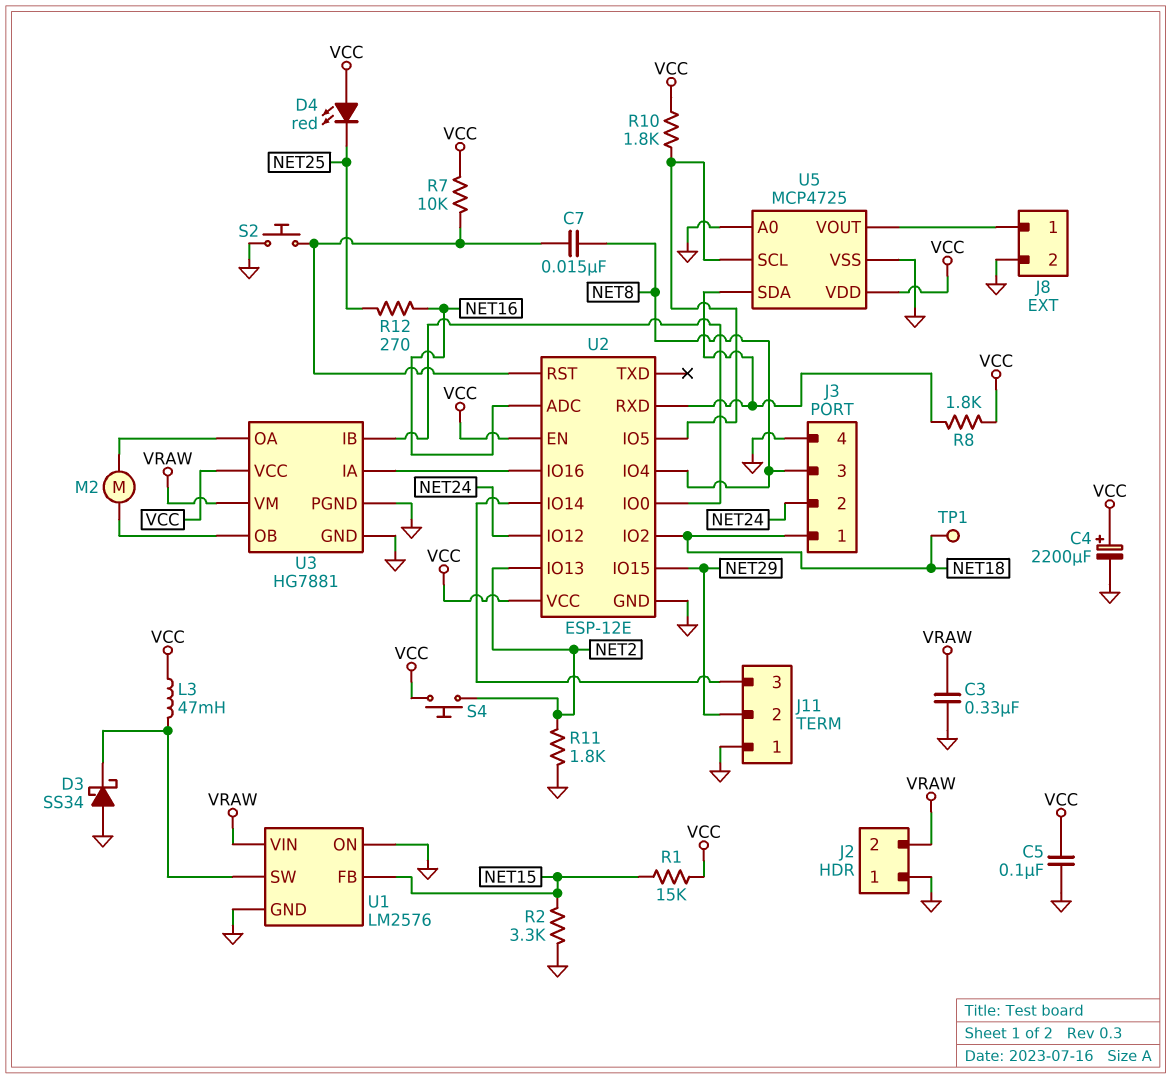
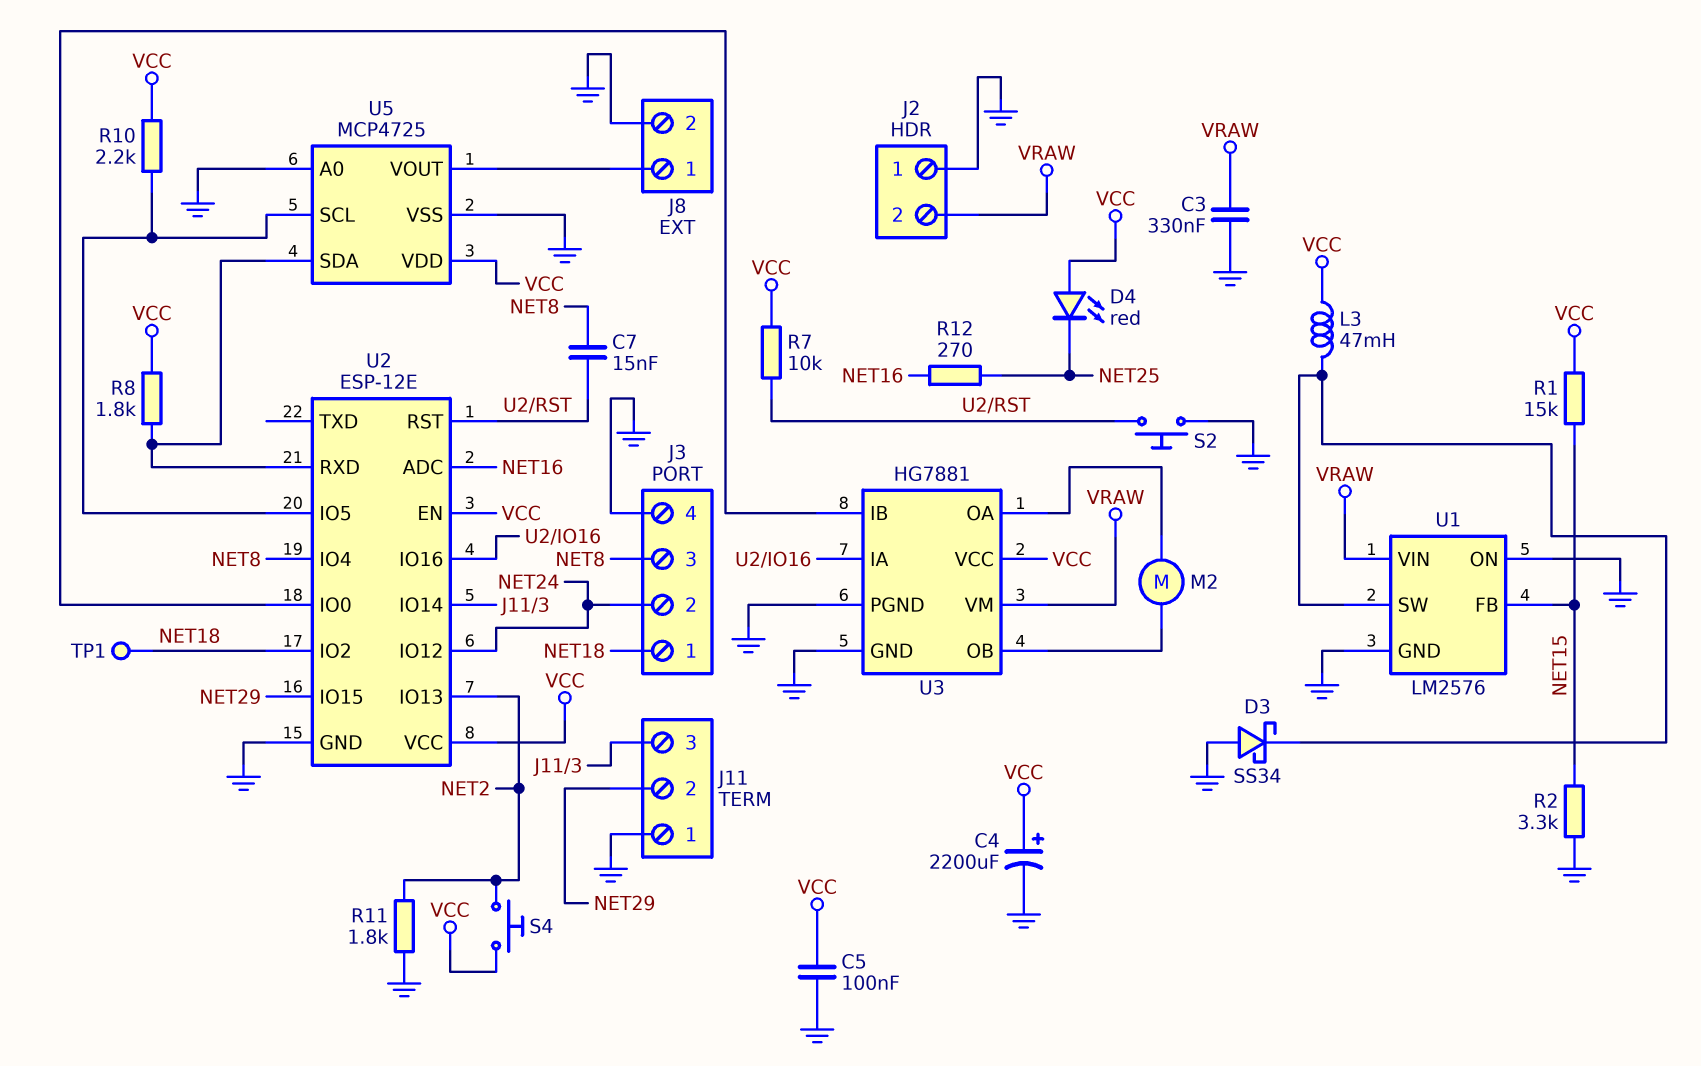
R10: 1.8k (U2/IO5, VCC) -> 2.2k (U2/IO5, VCC)

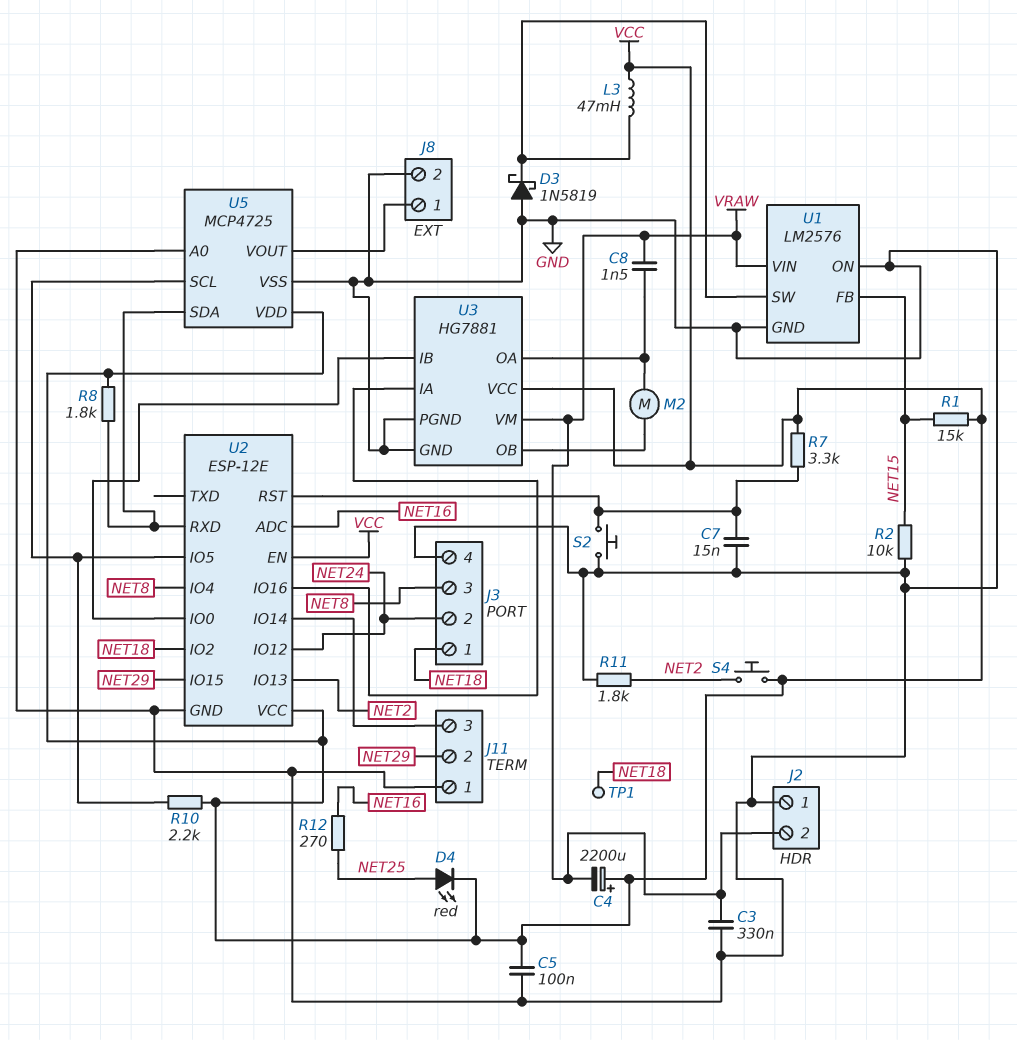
C4: 2200uF (plus VCC, minus GND) -> 2200uF (plus VCC, minus VRAW)
C7: 15nF (NET8, U2/RST) -> 15nF (GND, U2/RST)
C8: none -> 1.5nF (U3/OA, VRAW)
D3: schottky SS34 (A GND, K U1/SW) -> schottky 1N5819 (A GND, K U1/SW)
D4: LED red (A VCC, K NET25) -> LED red (A NET25, K VCC)
R2: 3.3k (GND, NET15) -> 10k (GND, NET15)
R7: 10k (U2/RST, VCC) -> 3.3k (U2/RST, VCC)

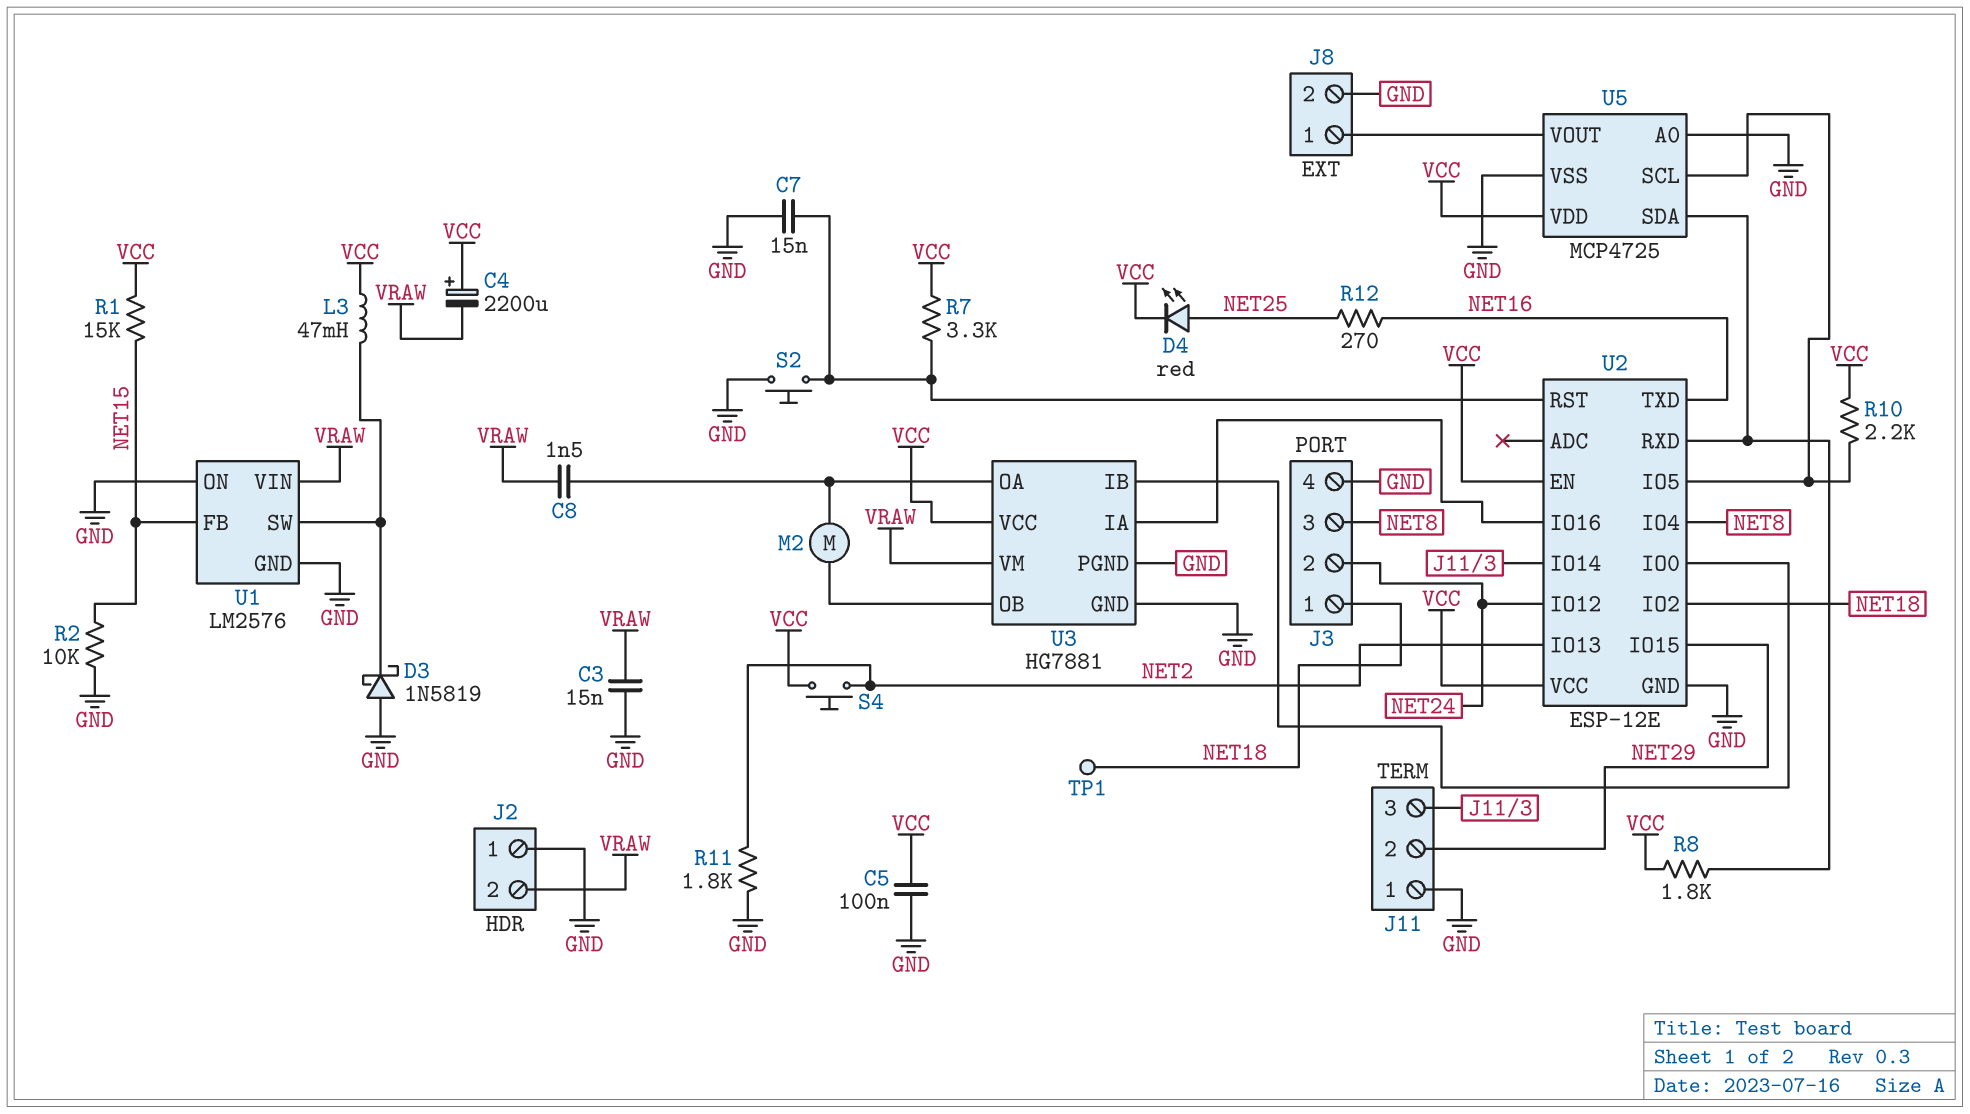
C3: 330nF (GND, VRAW) -> 15nF (GND, VRAW)
U2 pin ADC: NET16 -> none
U2 pin TXD: none -> NET16

